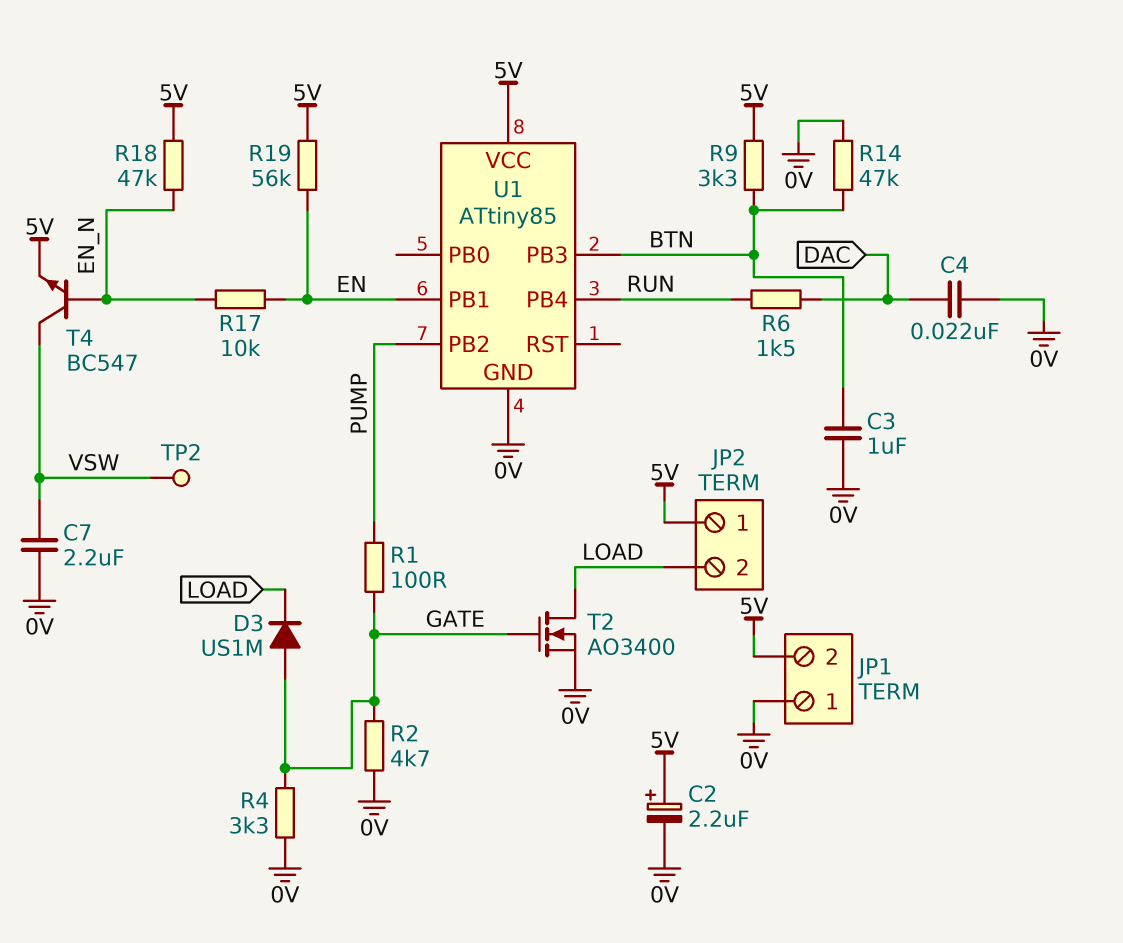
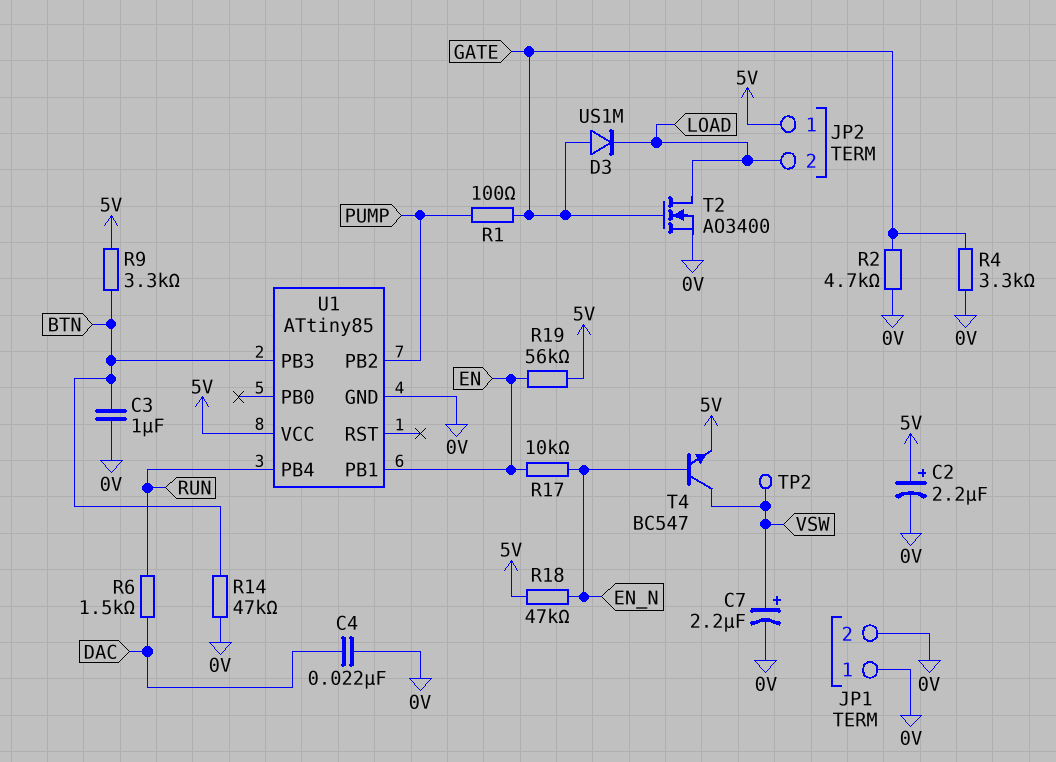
C7: 2.2uF (0V, VSW) -> 2.2uF (plus VSW, minus 0V)
JP1 pin 2: 5V -> 0V

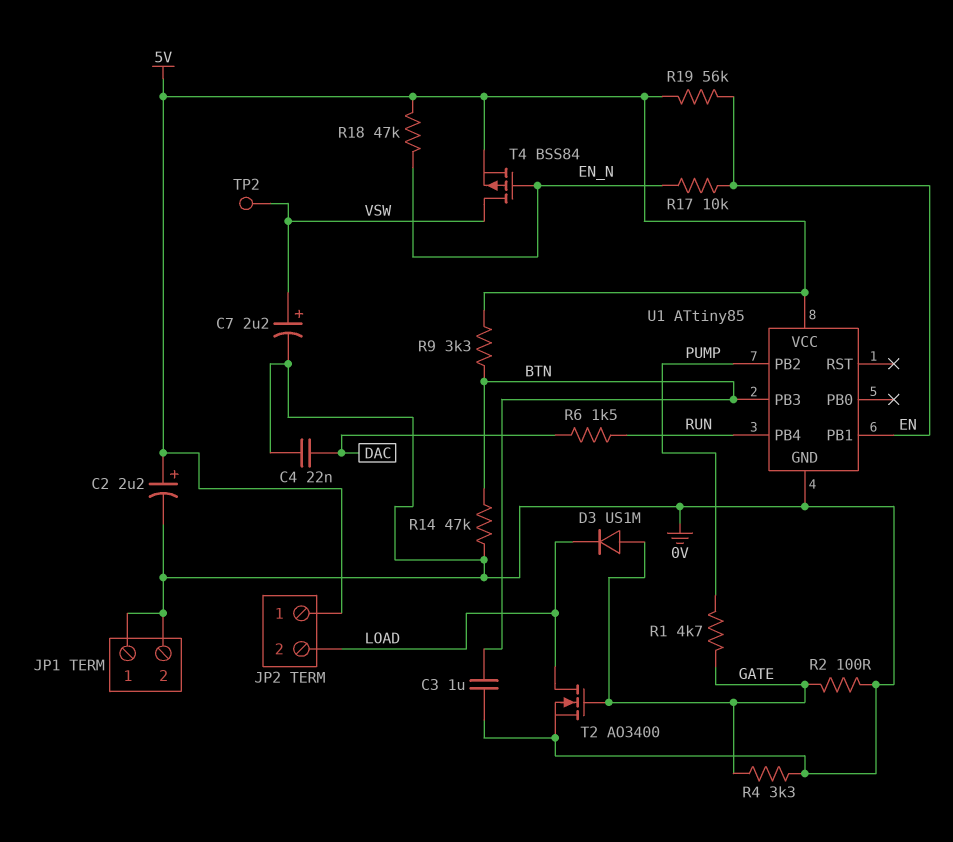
R1: 100 (GATE, PUMP) -> 4.7k (GATE, PUMP)
R2: 4.7k (0V, GATE) -> 100 (0V, GATE)
T4: NPN BC547 (B EN_N, C VSW, E 5V) -> PMOS BSS84 (G EN_N, D VSW, S 5V)

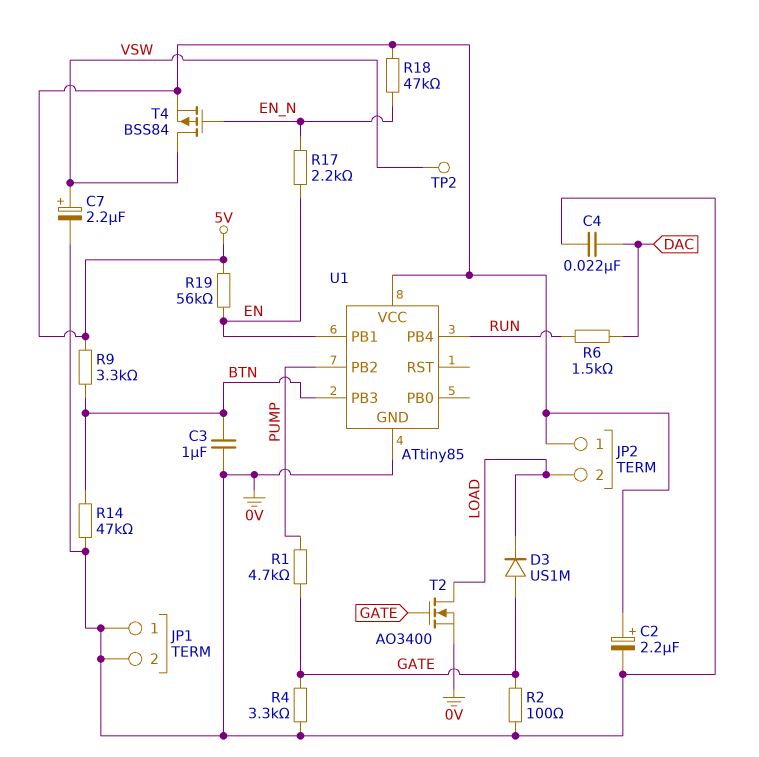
R17: 10k (EN, EN_N) -> 2.2k (EN, EN_N)

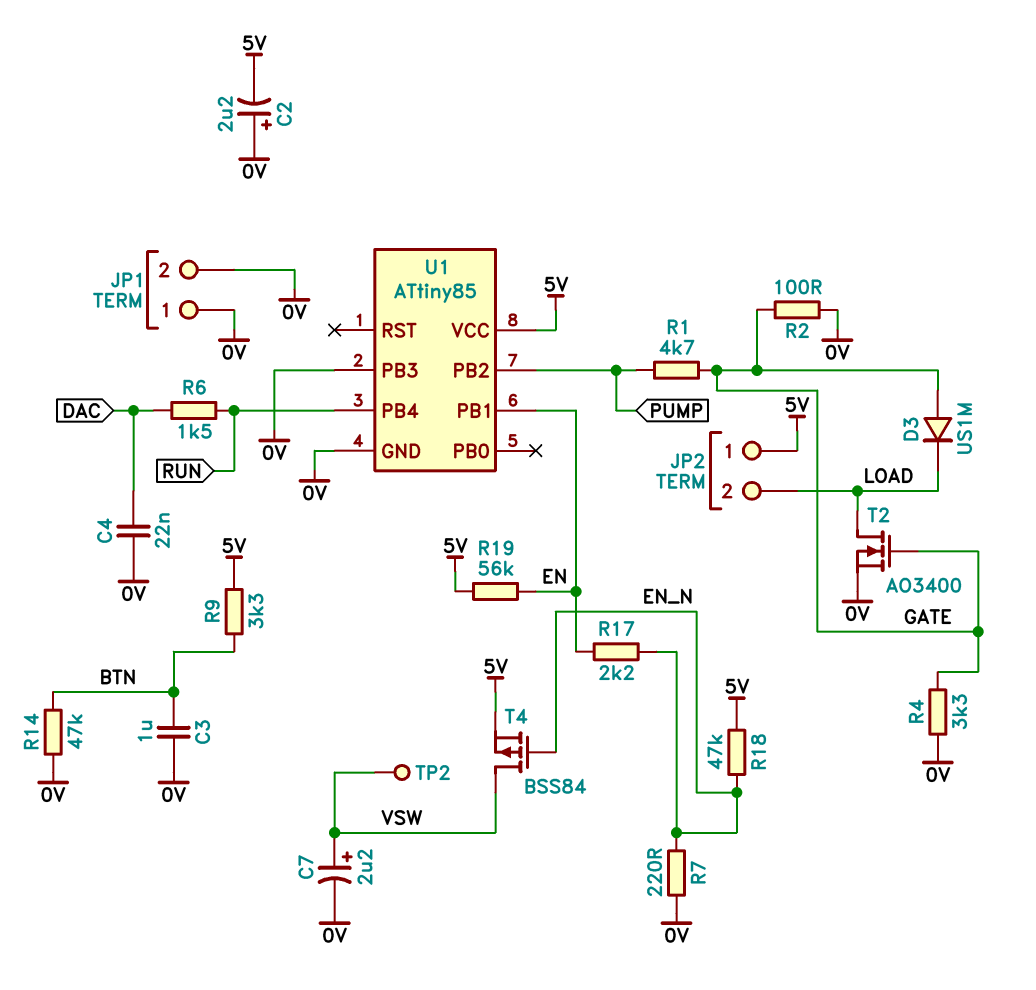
C2: 2.2uF (plus 5V, minus 0V) -> 2.2uF (plus 0V, minus 5V)
R7: none -> 220 (0V, EN_N)
U1 pin PB3: BTN -> 0V

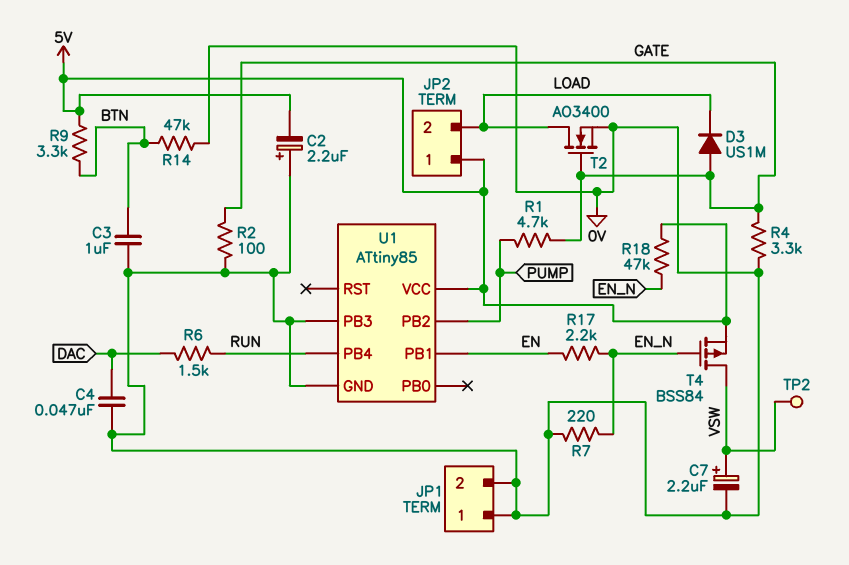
C4: 22nF (0V, DAC) -> 47nF (0V, DAC)
R19: 56k (5V, EN) -> none

